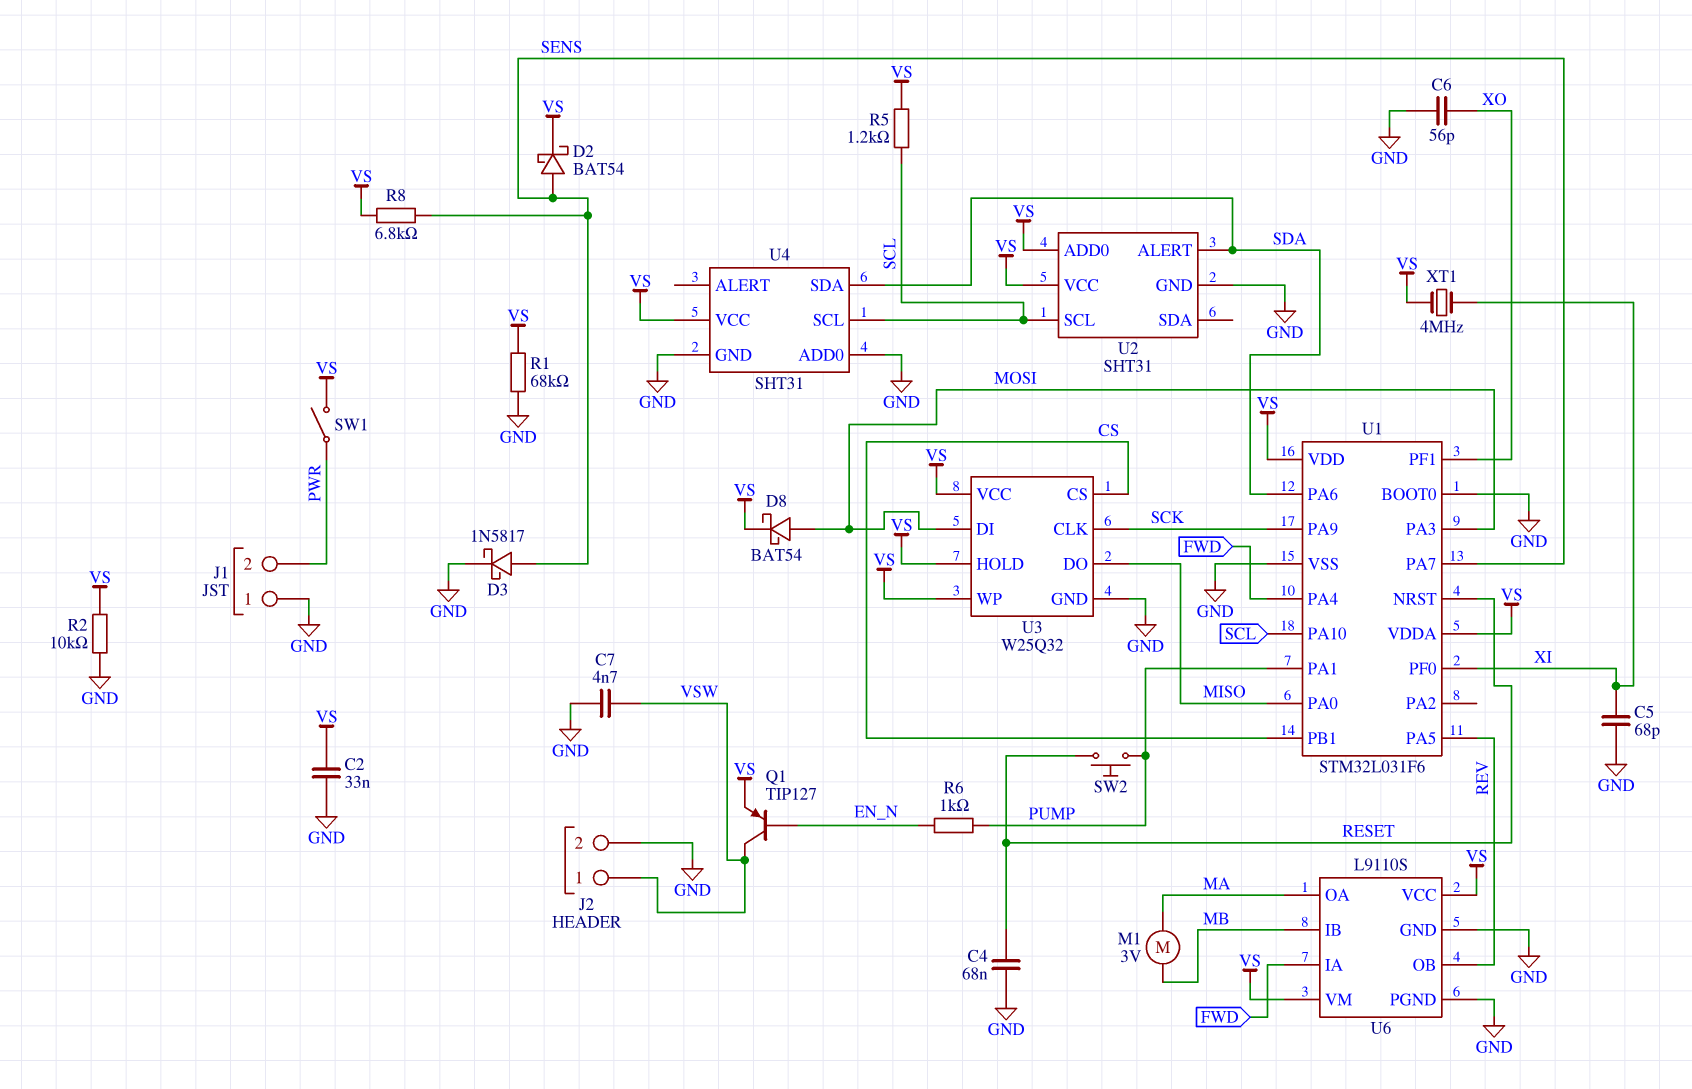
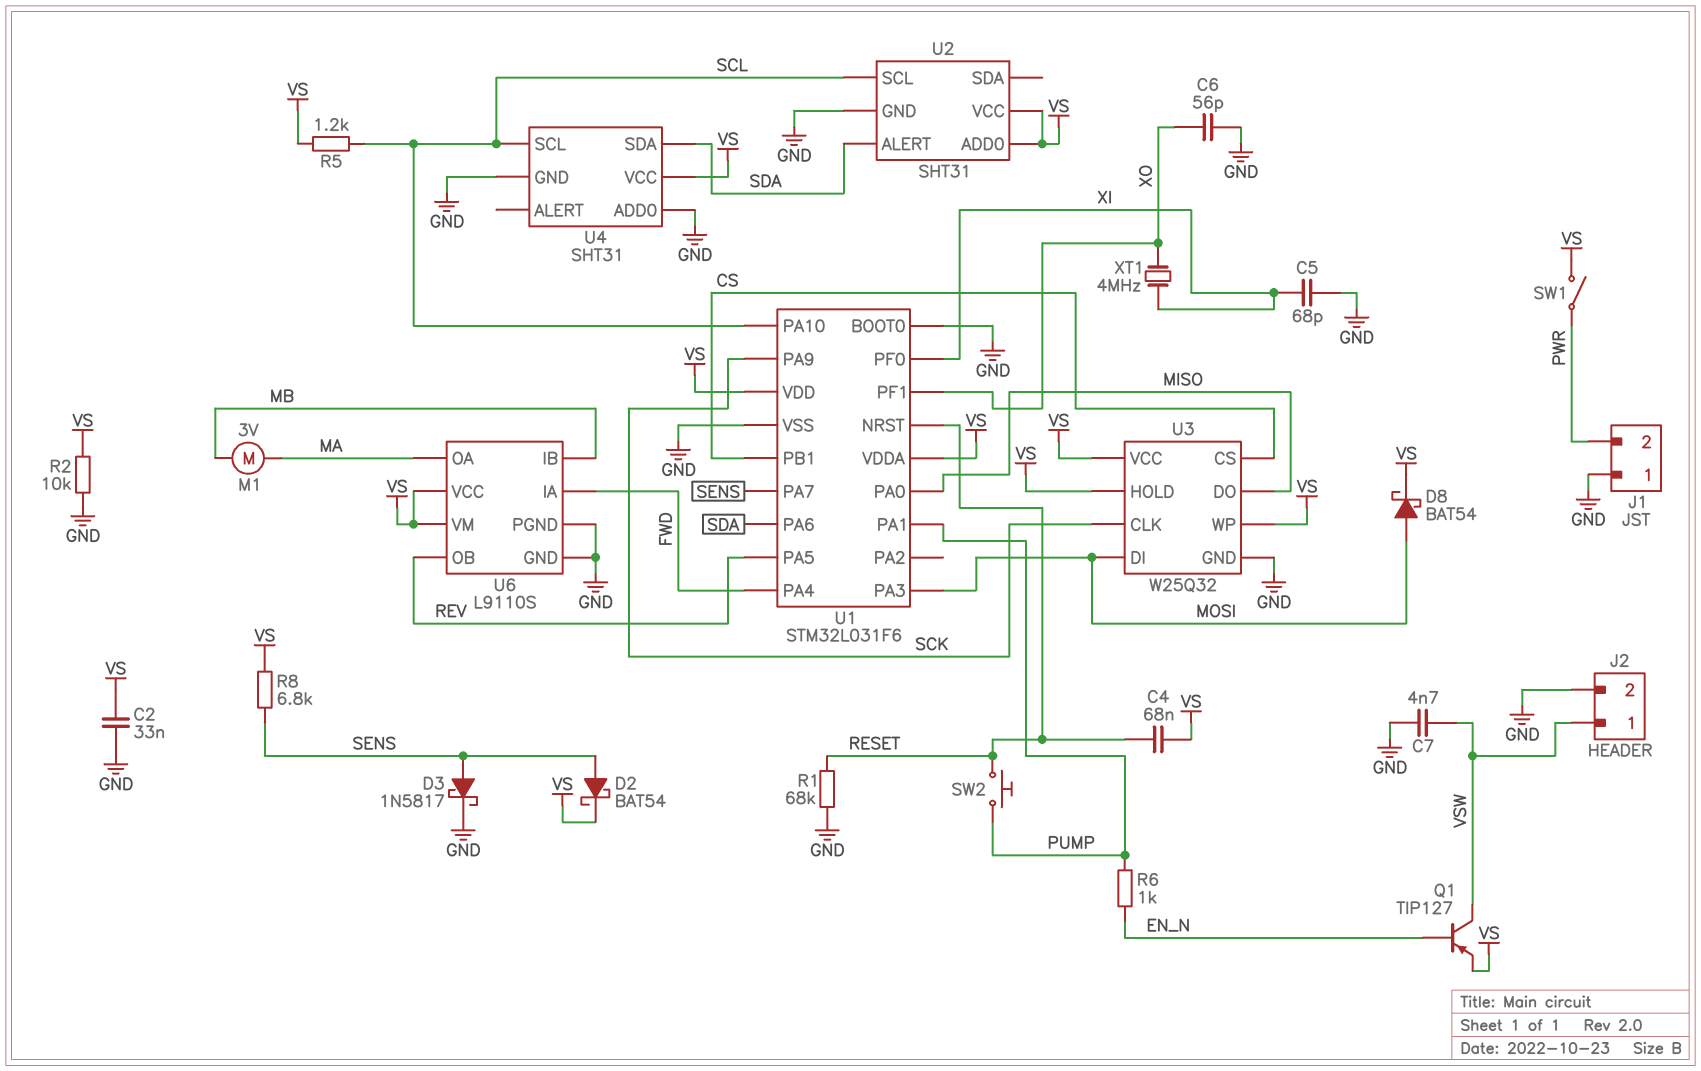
C4: 68nF (GND, RESET) -> 68nF (RESET, VS)
R1: 68k (GND, VS) -> 68k (GND, RESET)
XT1: 4MHz (VS, XI) -> 4MHz (XI, XO)

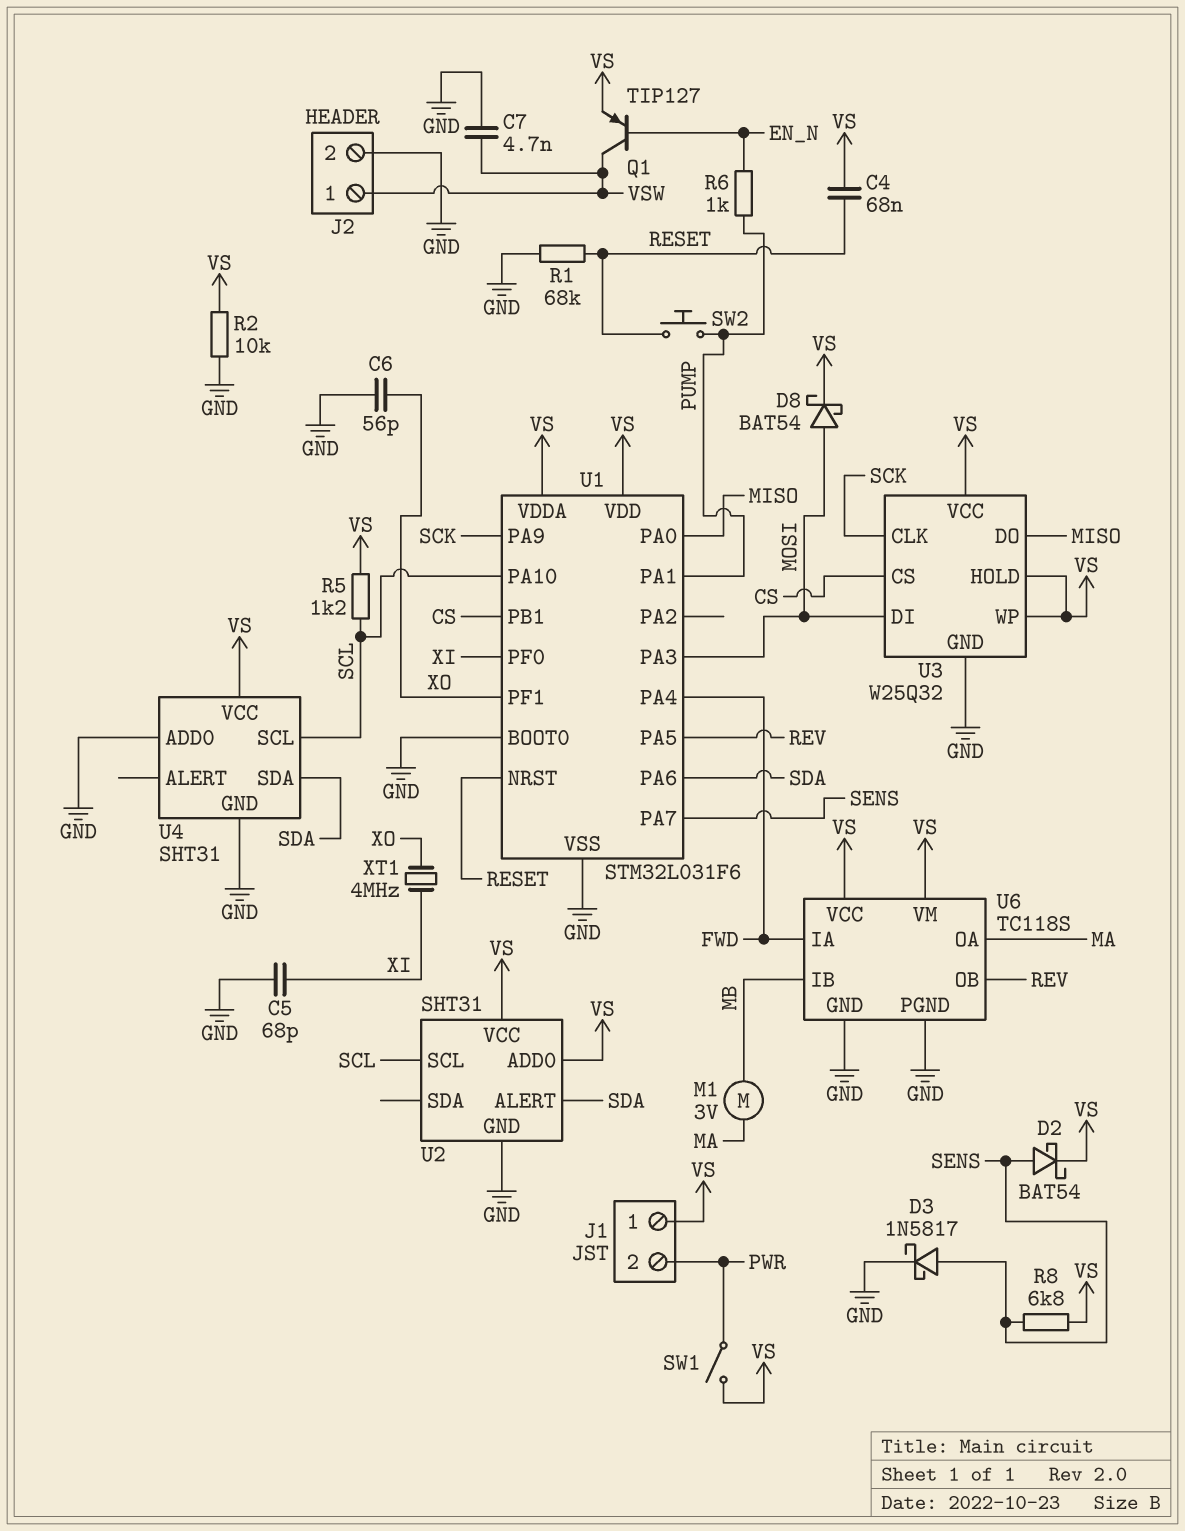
C2: 33nF (GND, VS) -> none
J1 pin 1: GND -> VS
U6: L9110S -> TC118S

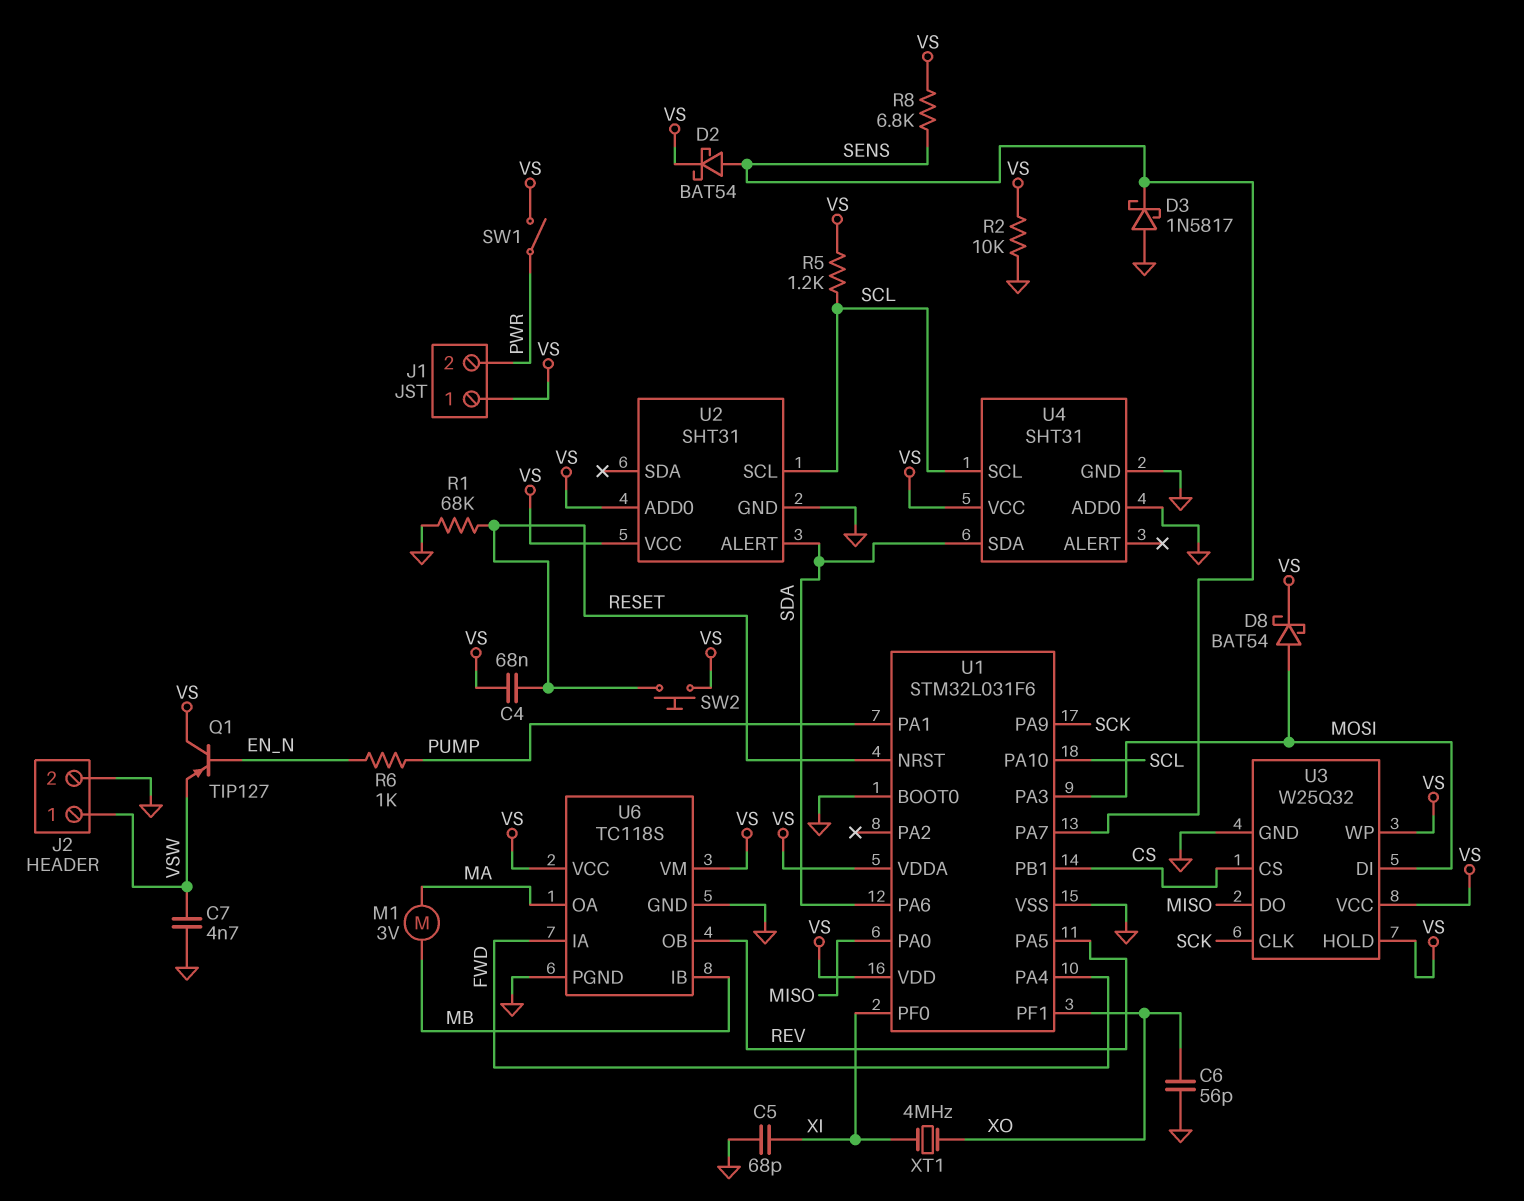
D3: schottky 1N5817 (A SENS, K GND) -> schottky 1N5817 (A GND, K SENS)
Q1: PNP TIP127 (B EN_N, C VSW, E VS) -> PNP TIP127 (B EN_N, C VS, E VSW)
SW2: button (PUMP, RESET) -> button (RESET, VS)

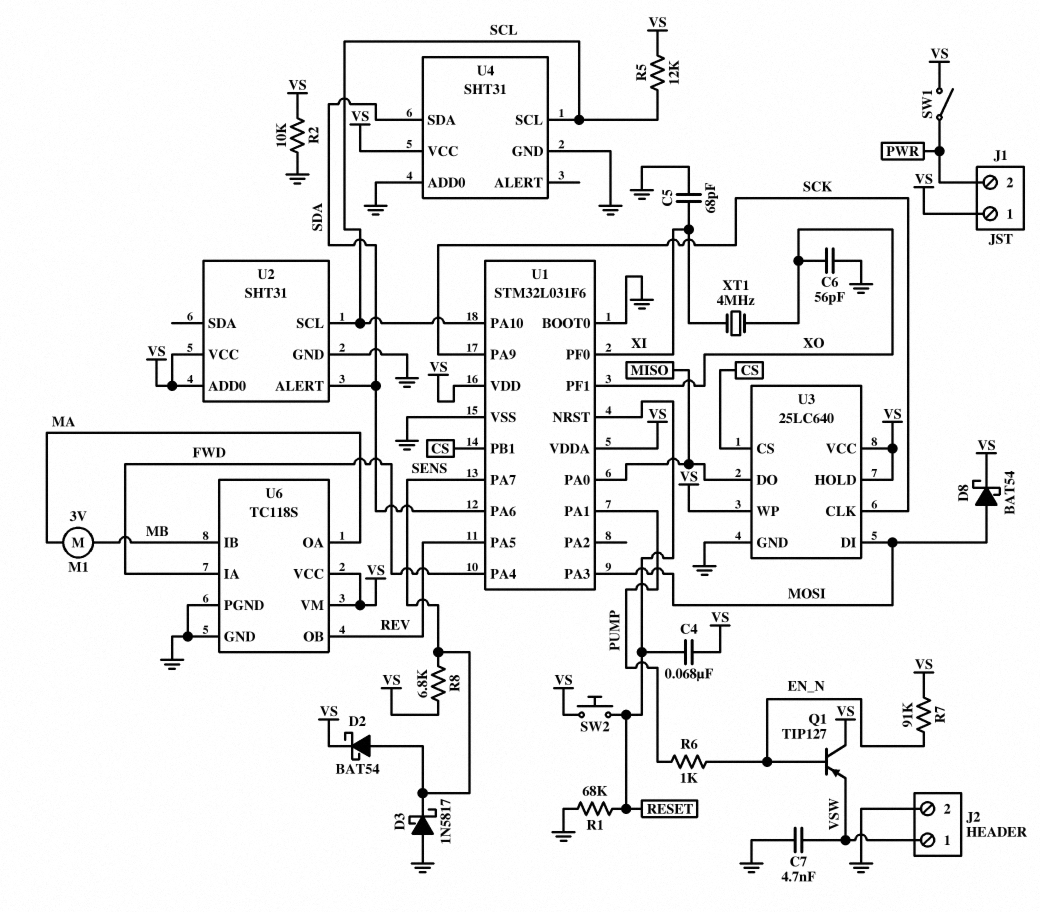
R5: 1.2k (SCL, VS) -> 12k (SCL, VS)
R7: none -> 91k (EN_N, VS)
U3: W25Q32 -> 25LC640

